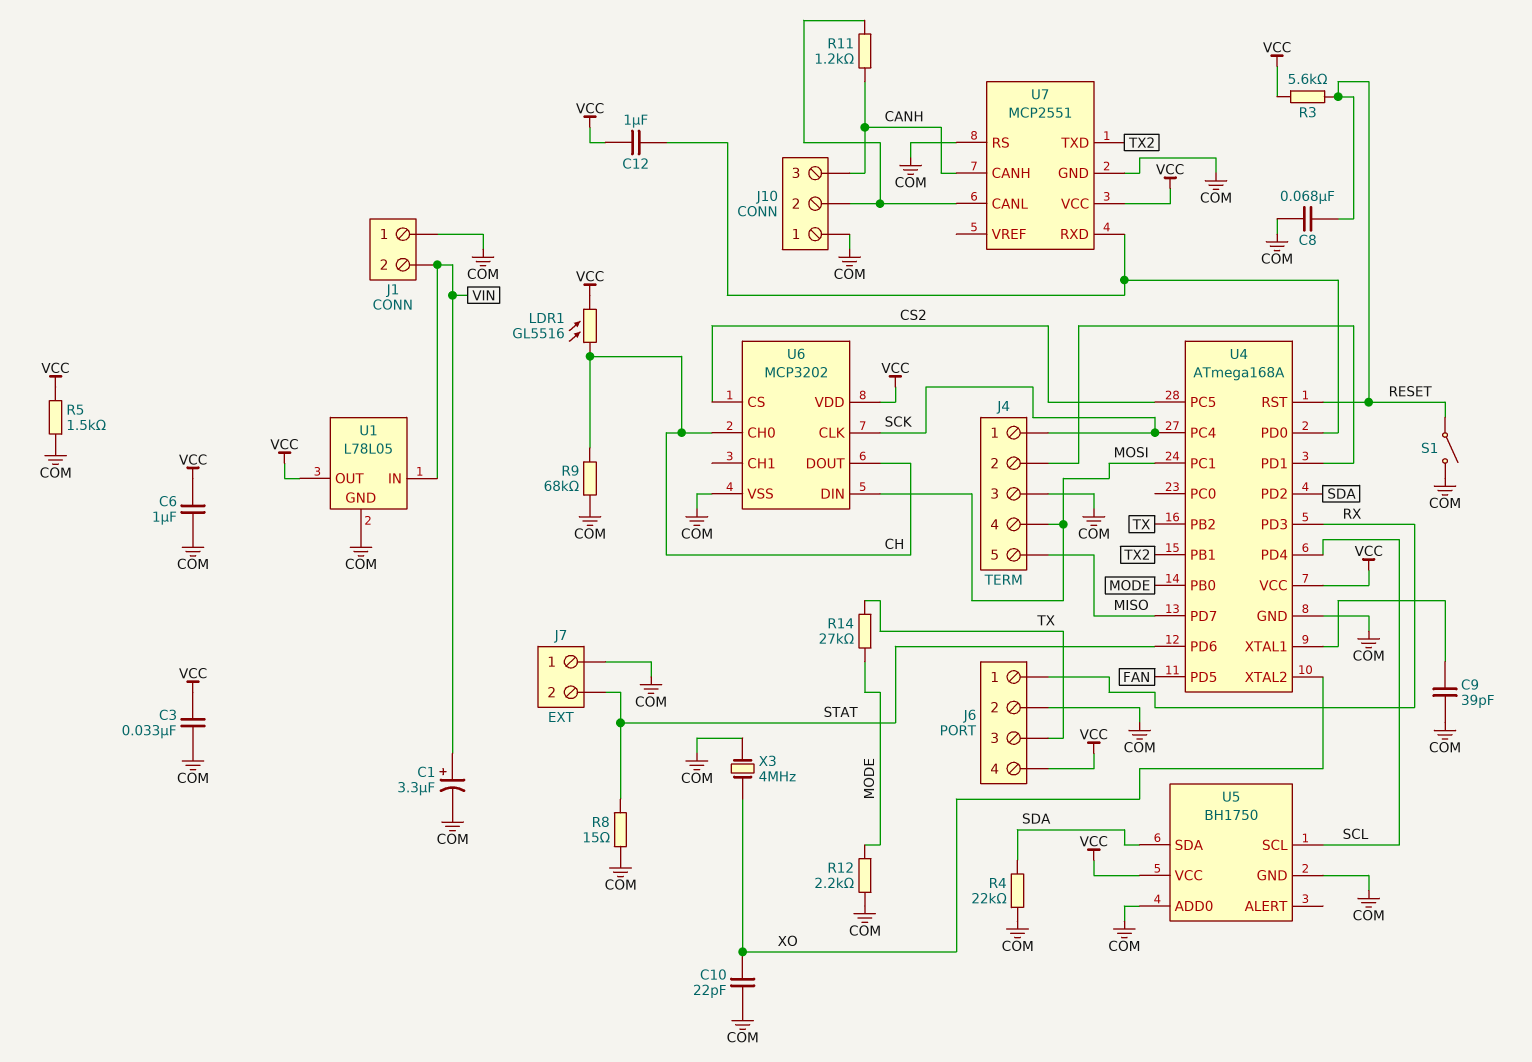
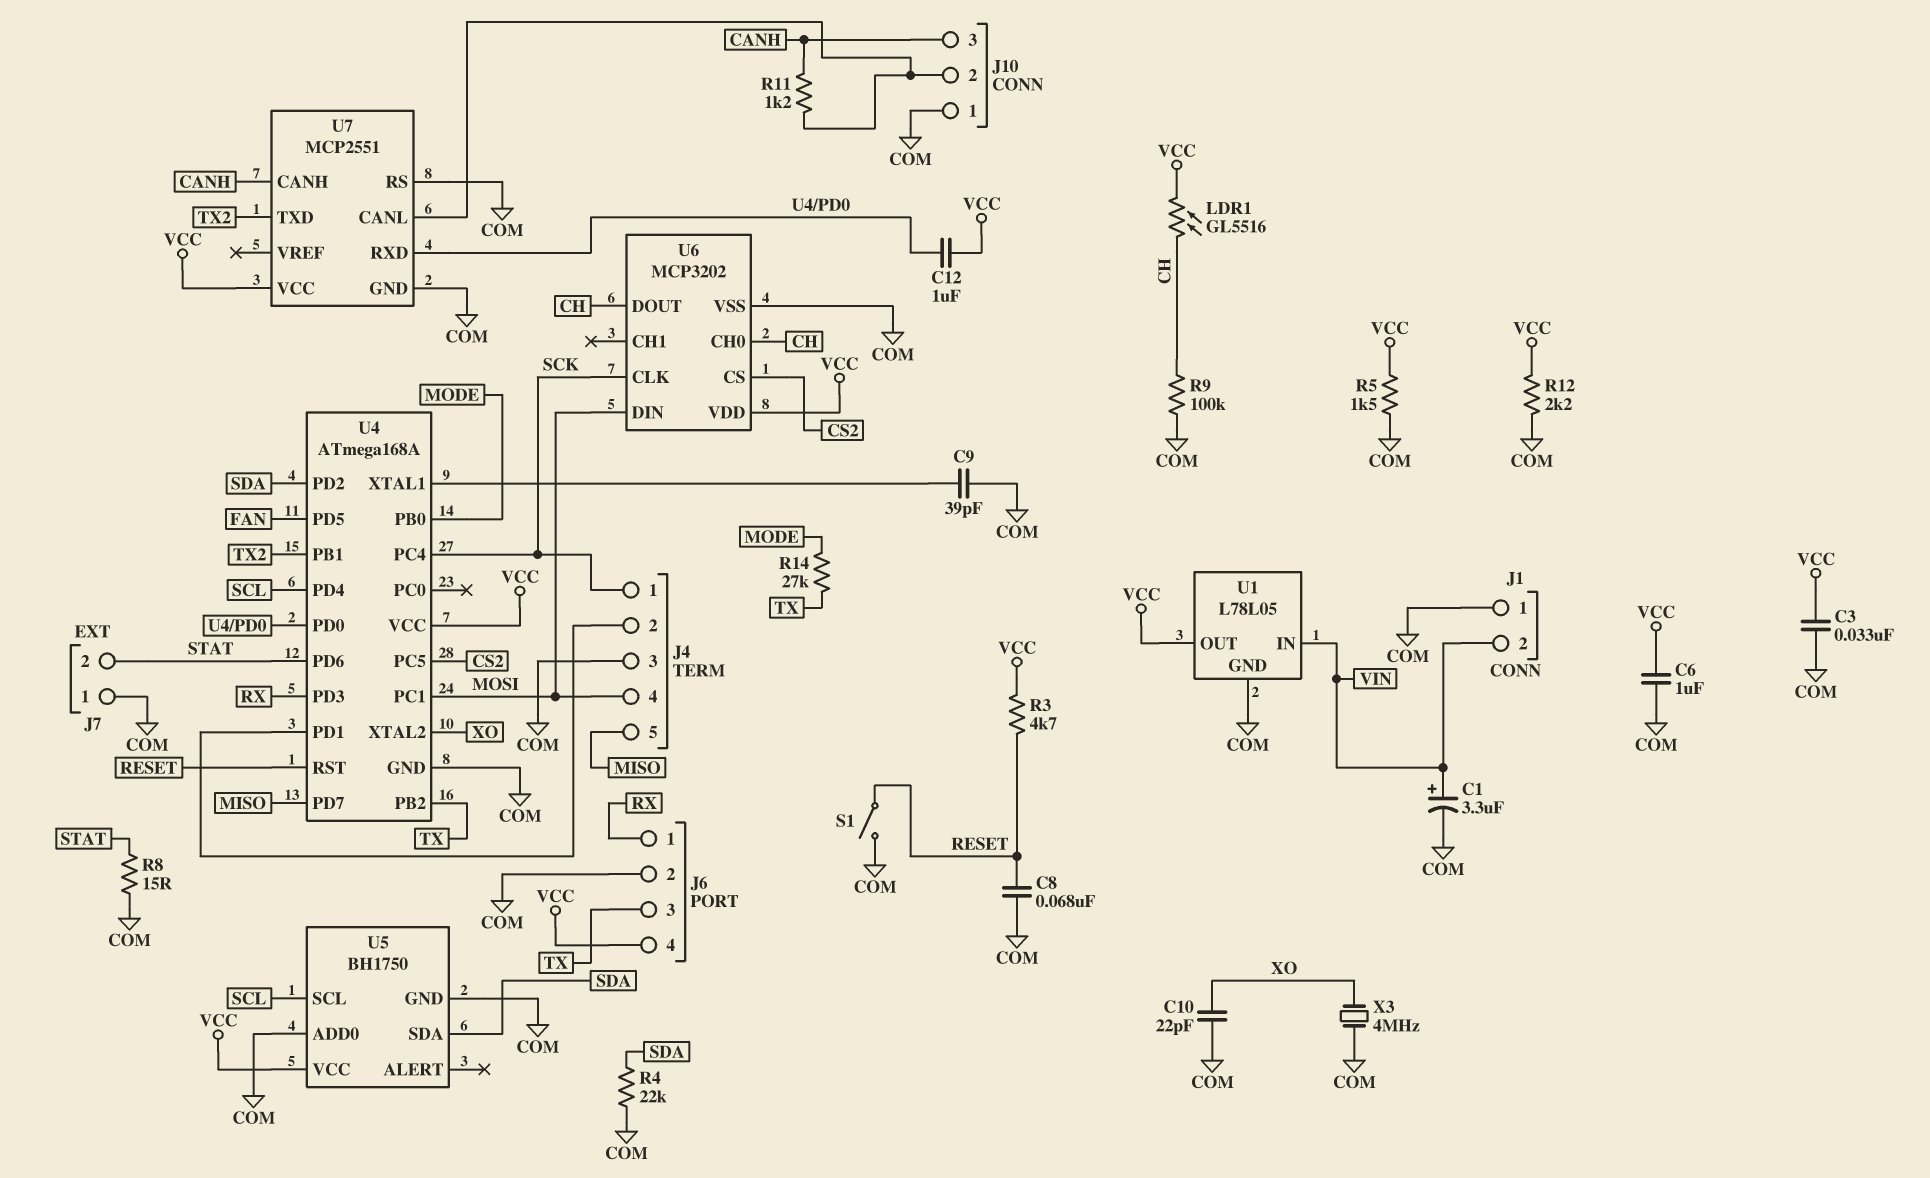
R3: 5.6k (RESET, VCC) -> 4.7k (RESET, VCC)
R9: 68k (CH, COM) -> 100k (CH, COM)
R12: 2.2k (COM, MODE) -> 2.2k (COM, VCC)

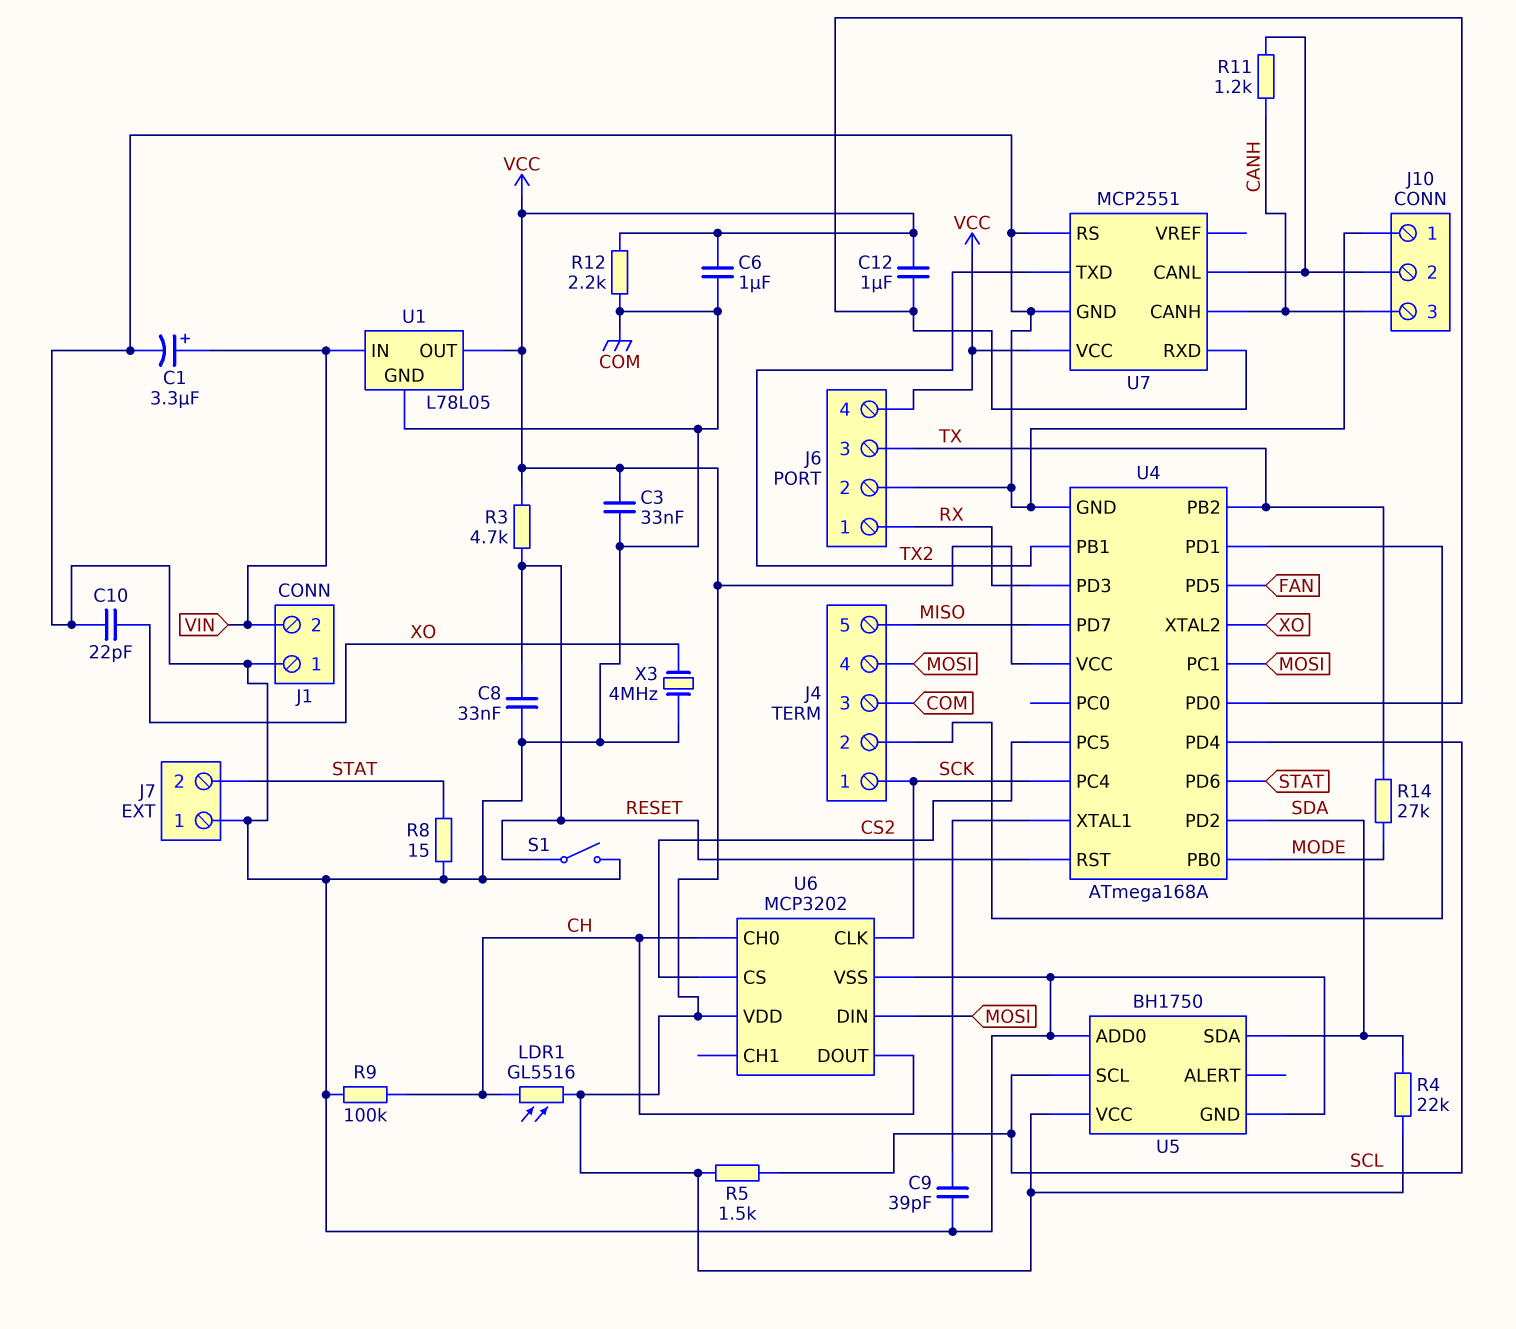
C8: 68nF (COM, RESET) -> 33nF (COM, RESET)
R4: 22k (COM, SDA) -> 22k (SDA, VCC)
R5: 1.5k (COM, VCC) -> 1.5k (SCL, VCC)

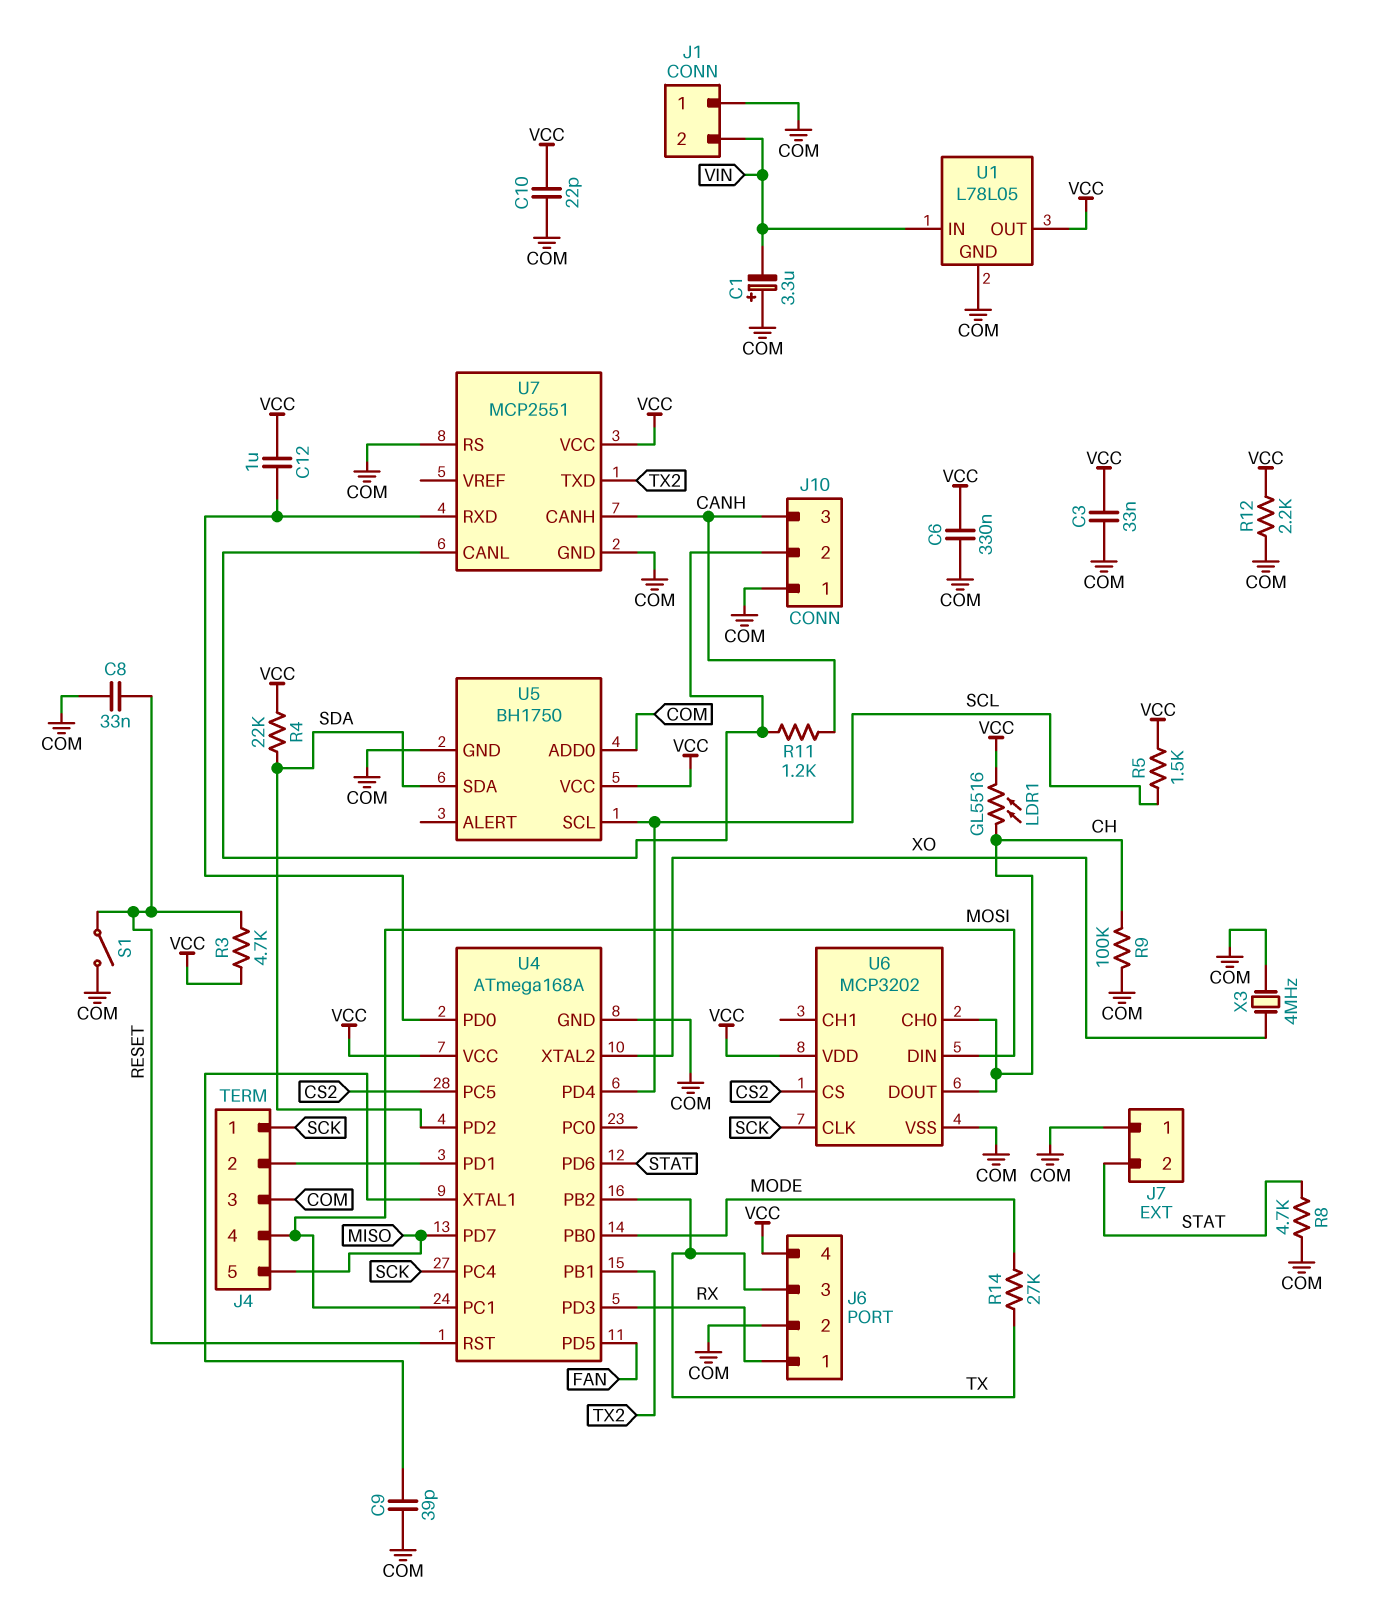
C1: 3.3uF (plus VIN, minus COM) -> 3.3uF (plus COM, minus VIN)
C6: 1uF (COM, VCC) -> 330nF (COM, VCC)
C10: 22pF (COM, XO) -> 22pF (COM, VCC)
R8: 15 (COM, STAT) -> 4.7k (COM, STAT)

